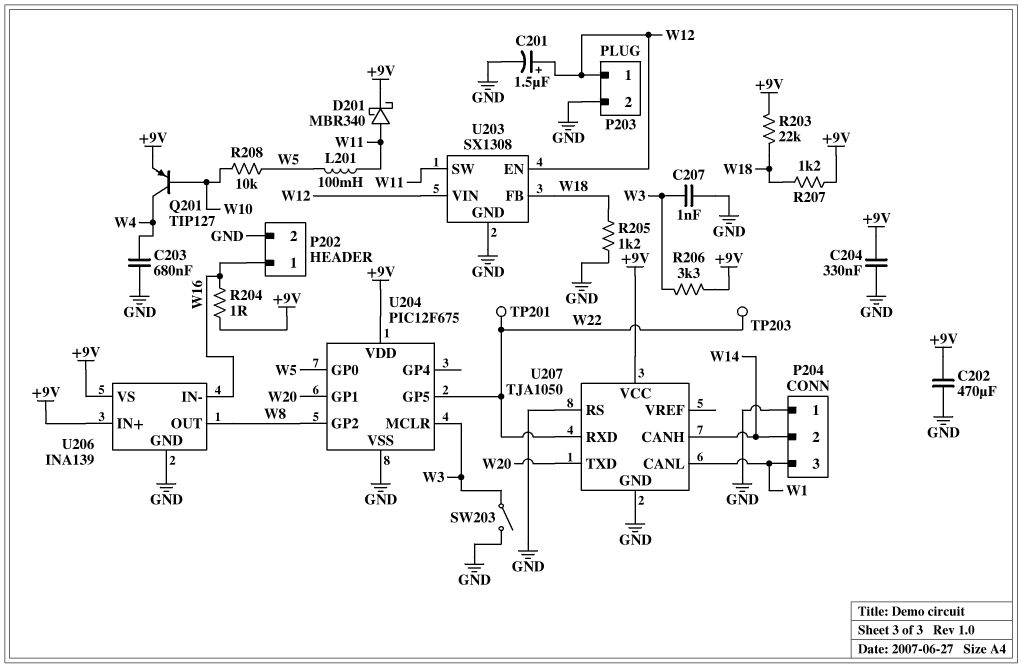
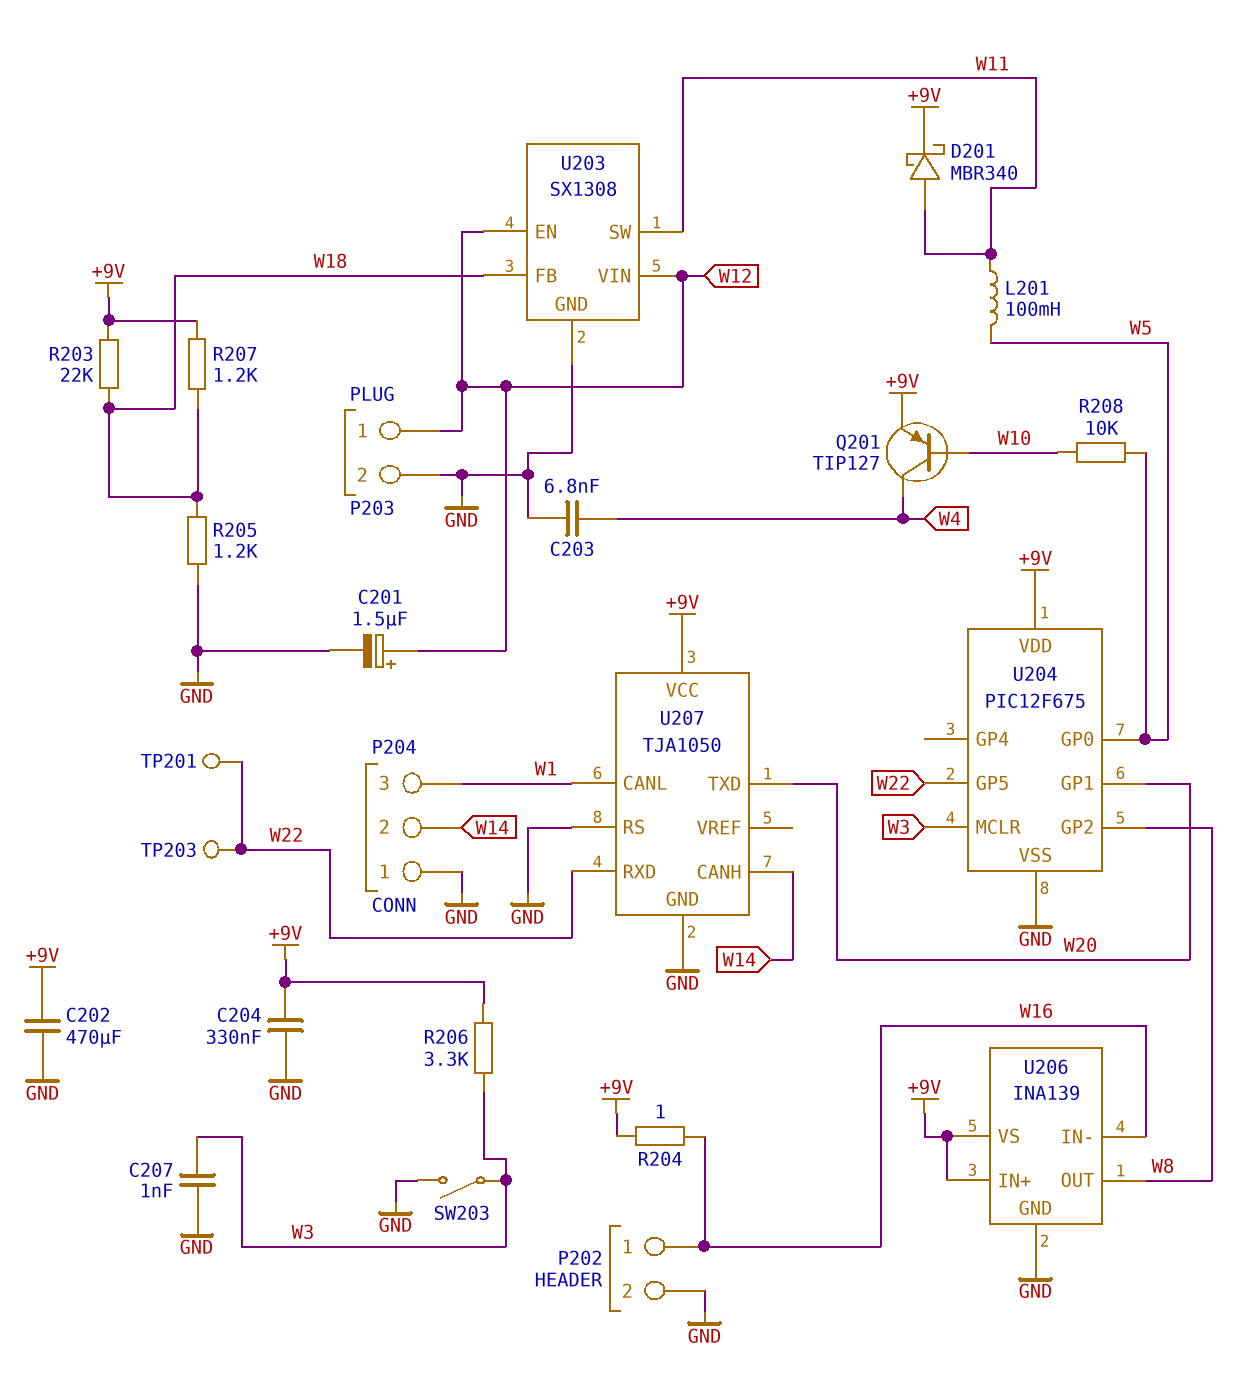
C203: 680nF (GND, W4) -> 6.8nF (GND, W4)

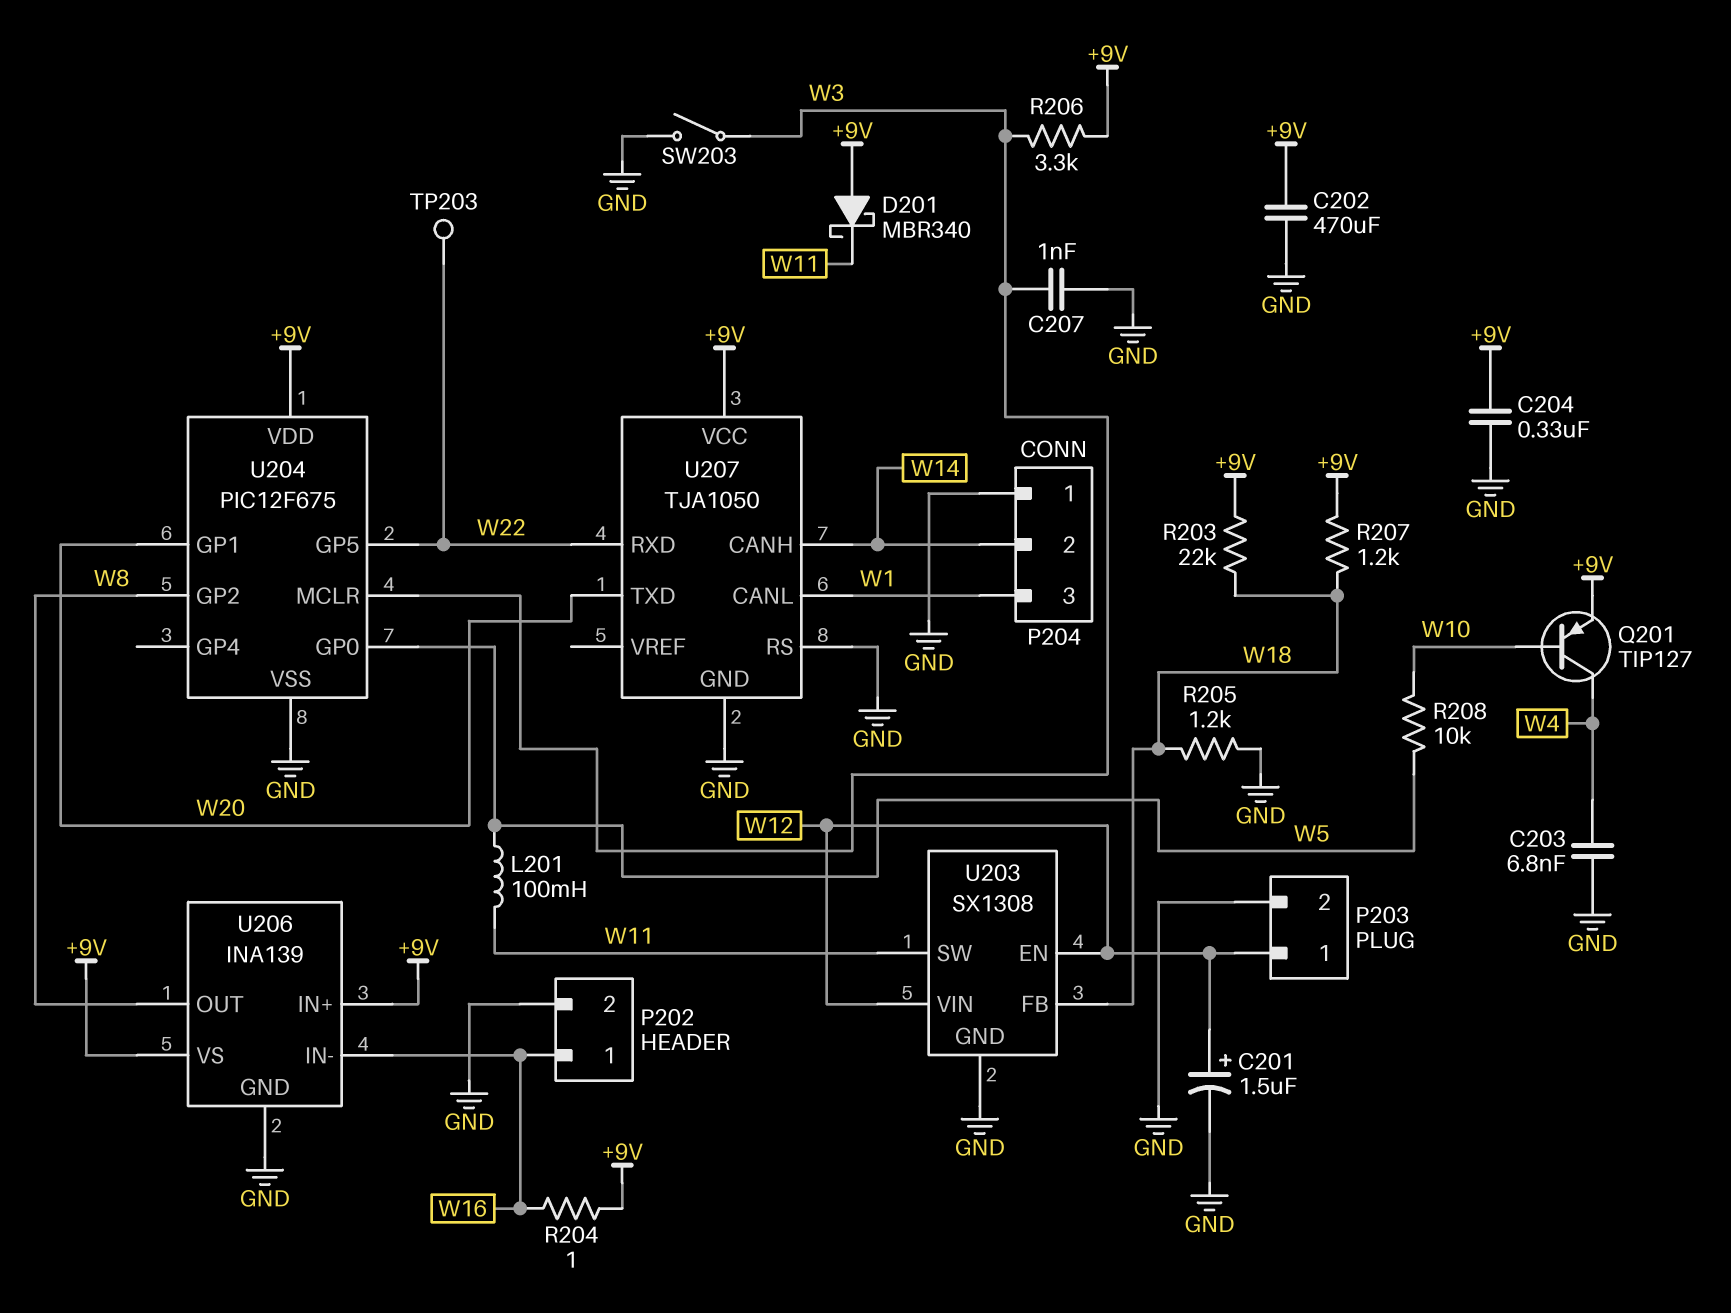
D201: schottky MBR340 (A W11, K +9V) -> schottky MBR340 (A +9V, K W11)
TP201: test point (W22) -> none

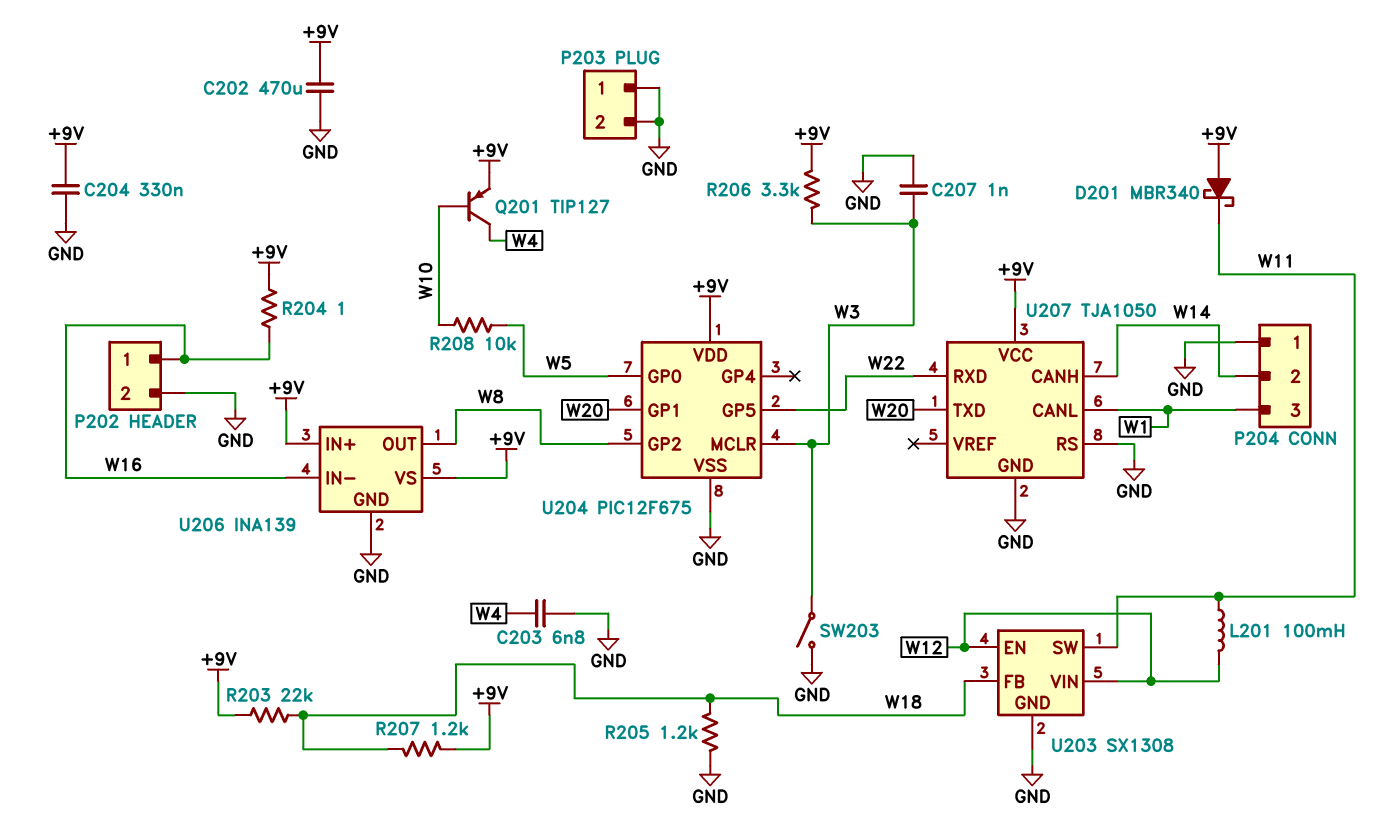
C201: 1.5uF (plus W12, minus GND) -> none
L201: 100mH (W5, W11) -> 100mH (W11, W12)
P203 pin 1: W12 -> GND
TP203: test point (W22) -> none

